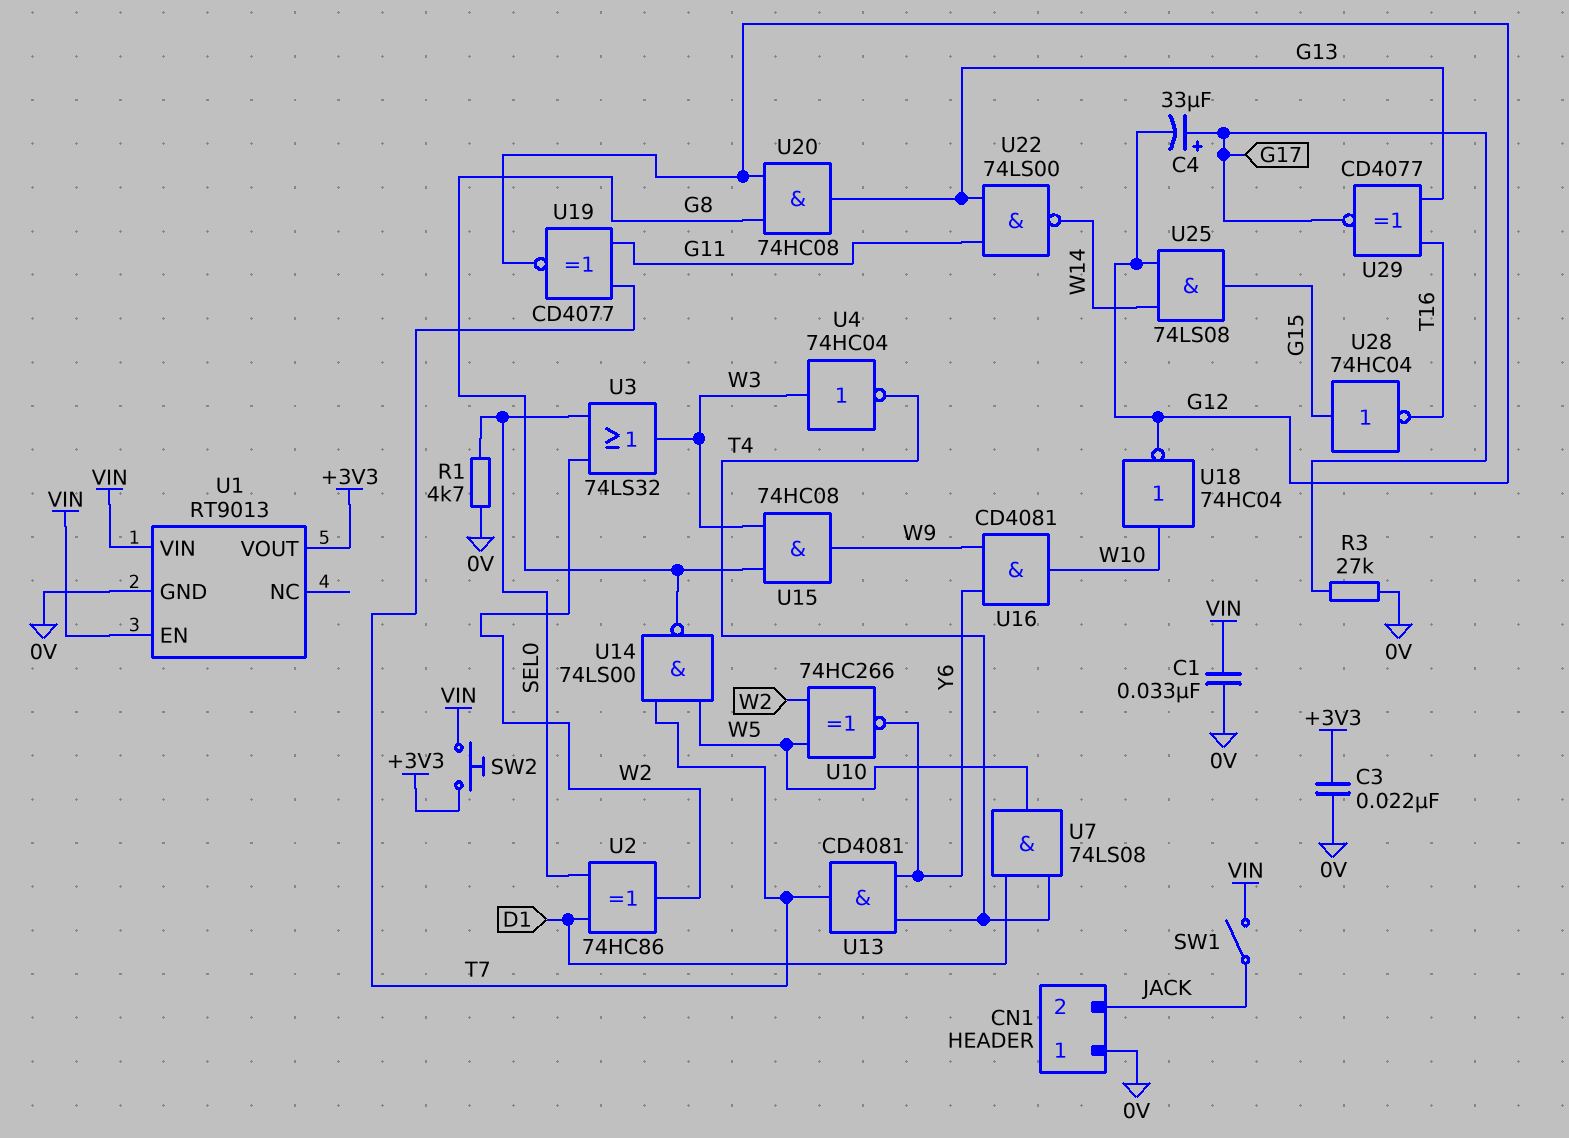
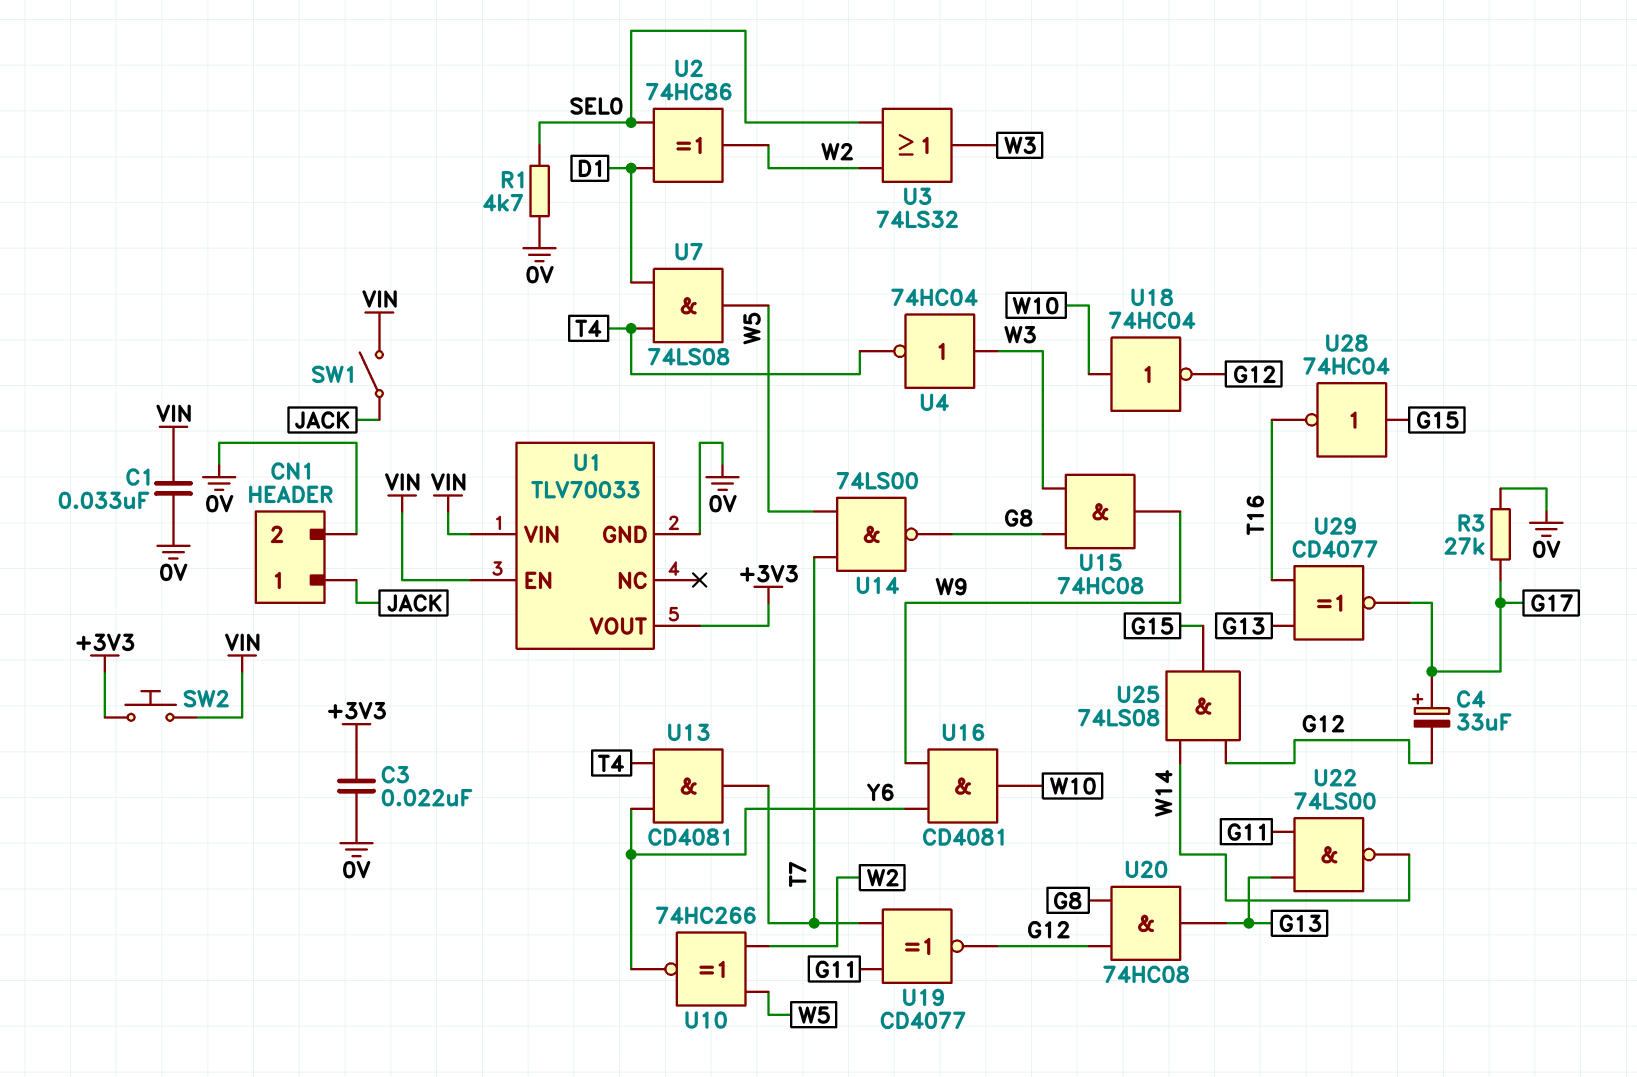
CN1 pin 1: 0V -> JACK
CN1 pin 2: JACK -> 0V
U1: RT9013 -> TLV70033

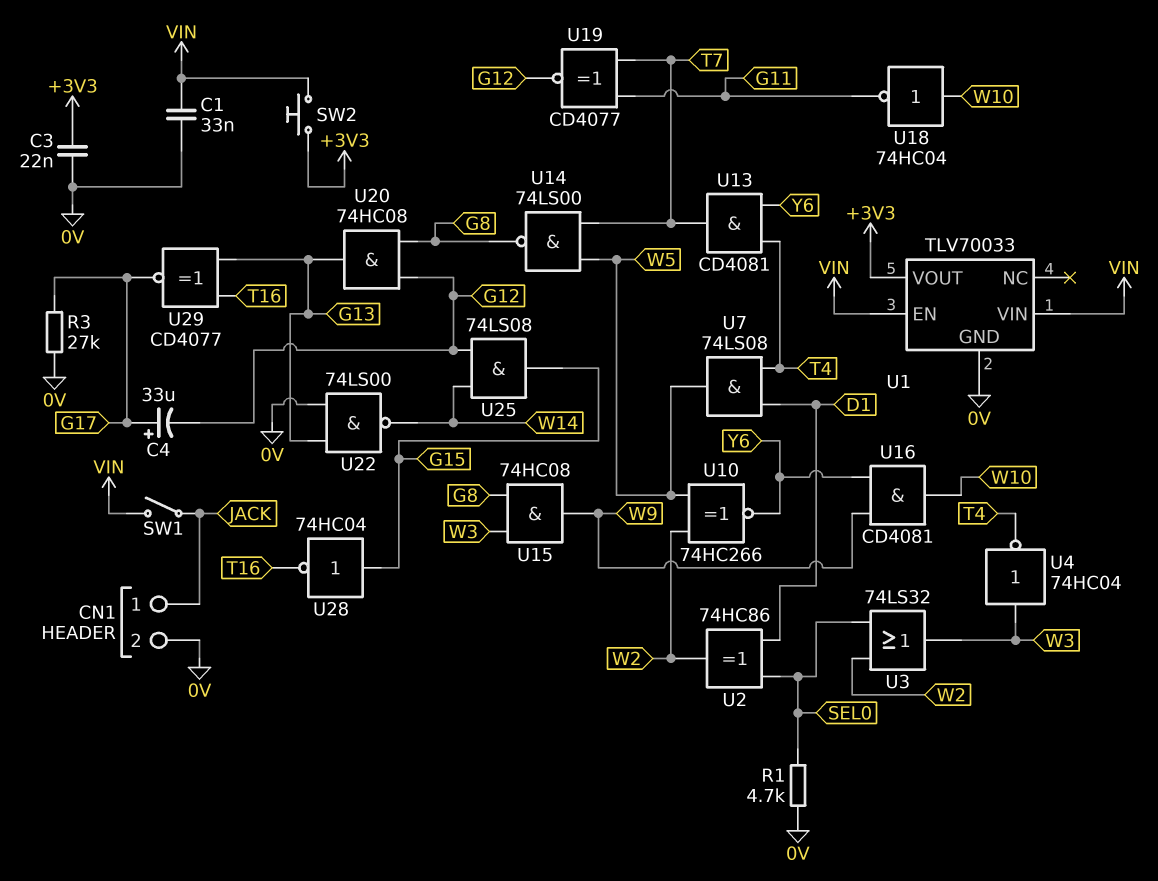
U18: NOT 74HC04 (in W10, out G12) -> NOT 74HC04 (in W10, out G11)
U22: NAND 74LS00 (in G11, in G13, out W14) -> NAND 74LS00 (in 0V, in G13, out W14)

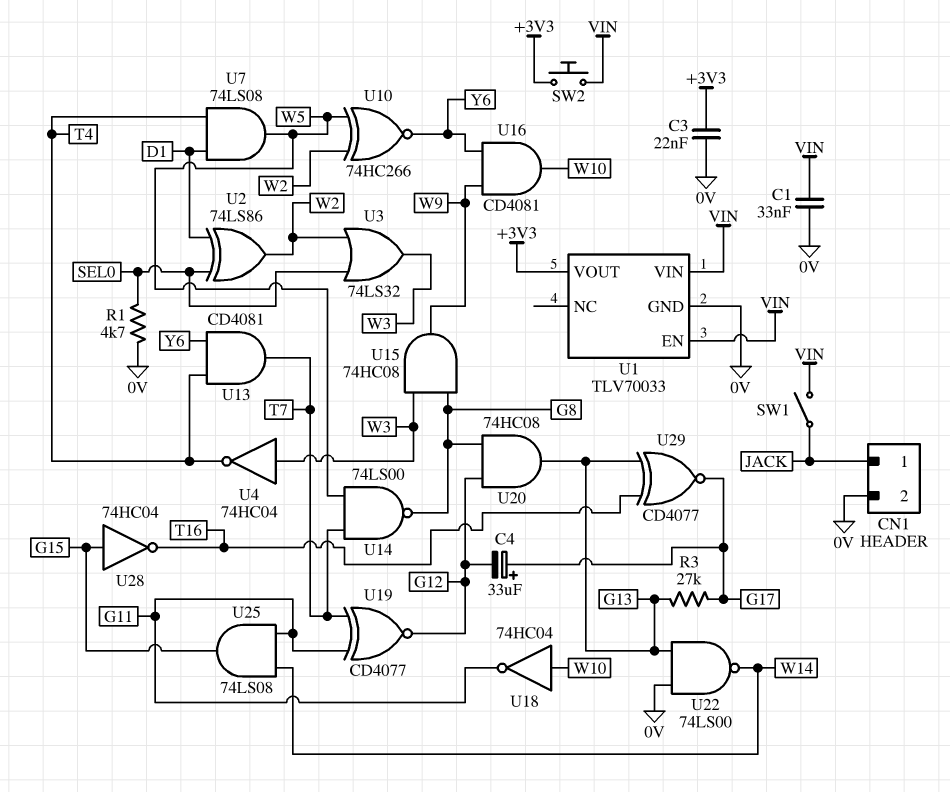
R3: 27k (0V, G17) -> 27k (G13, G17)
U2: XOR 74HC86 (in D1, in SEL0, out W2) -> XOR 74LS86 (in D1, in SEL0, out W2)
U25: AND 74LS08 (in G12, in W14, out G15) -> AND 74LS08 (in G11, in W14, out G15)

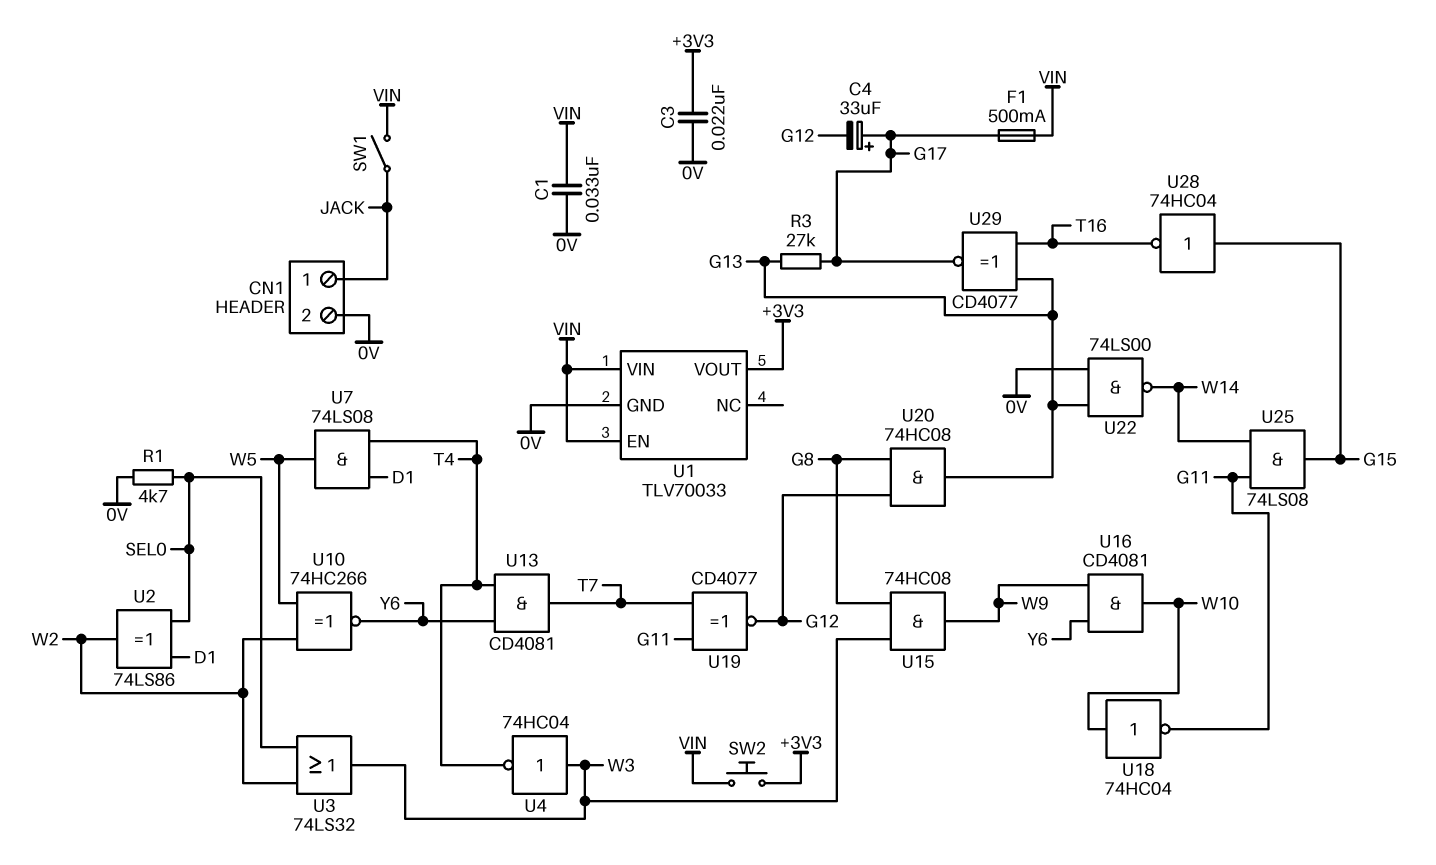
F1: none -> 500mA (G17, VIN)
U14: NAND 74LS00 (in T7, in W5, out G8) -> none

